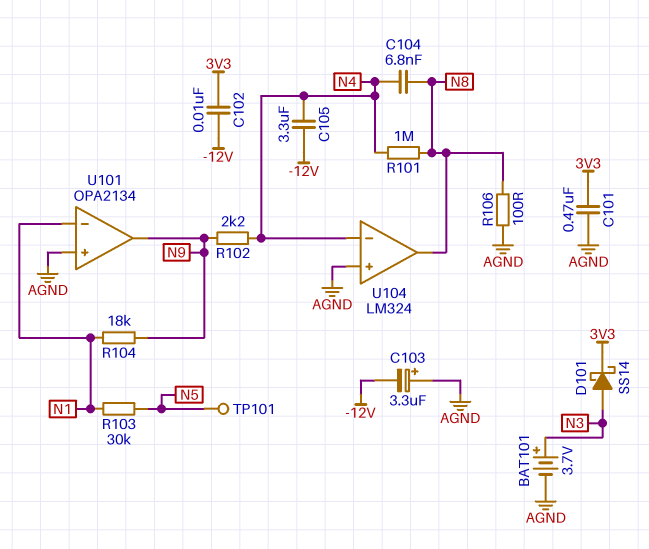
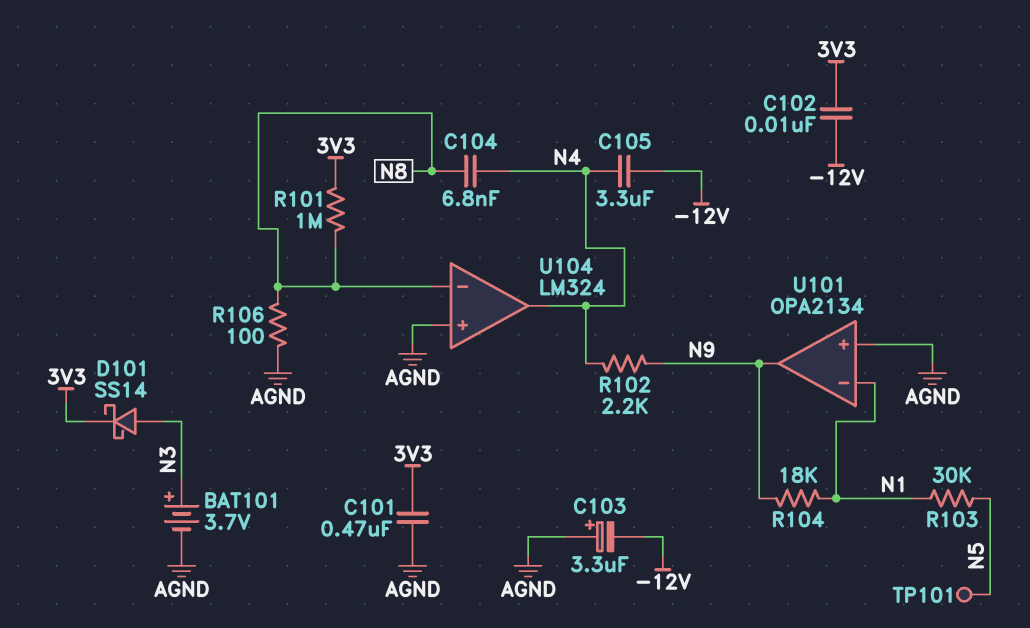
R101: 1M (N4, N8) -> 1M (3V3, N8)
U104 pin in-: N4 -> N8
U104 pin out: N8 -> N4

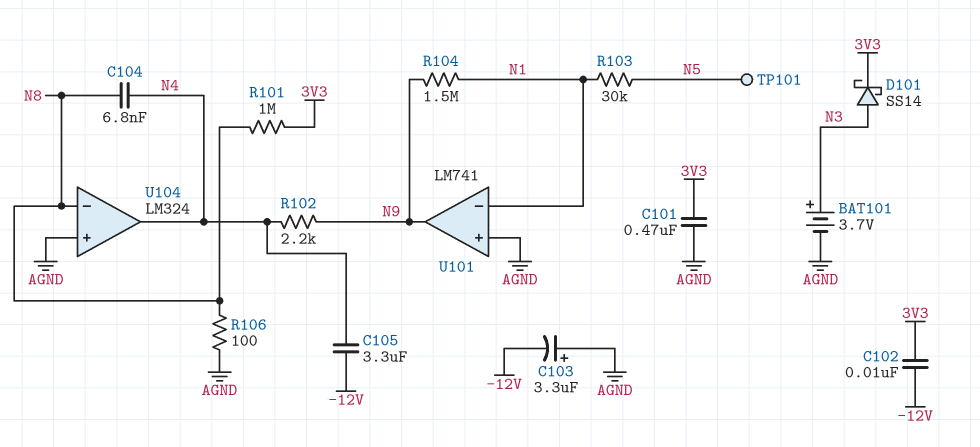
R104: 18k (N1, N9) -> 1.5M (N1, N9)
U101: OPA2134 -> LM741

